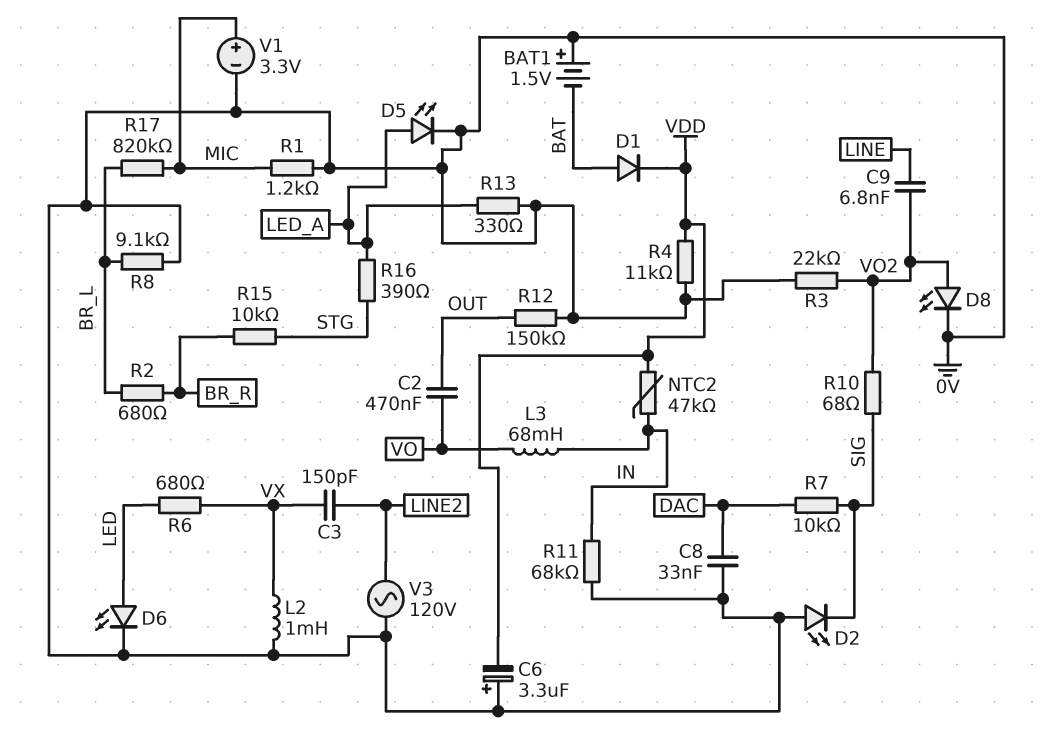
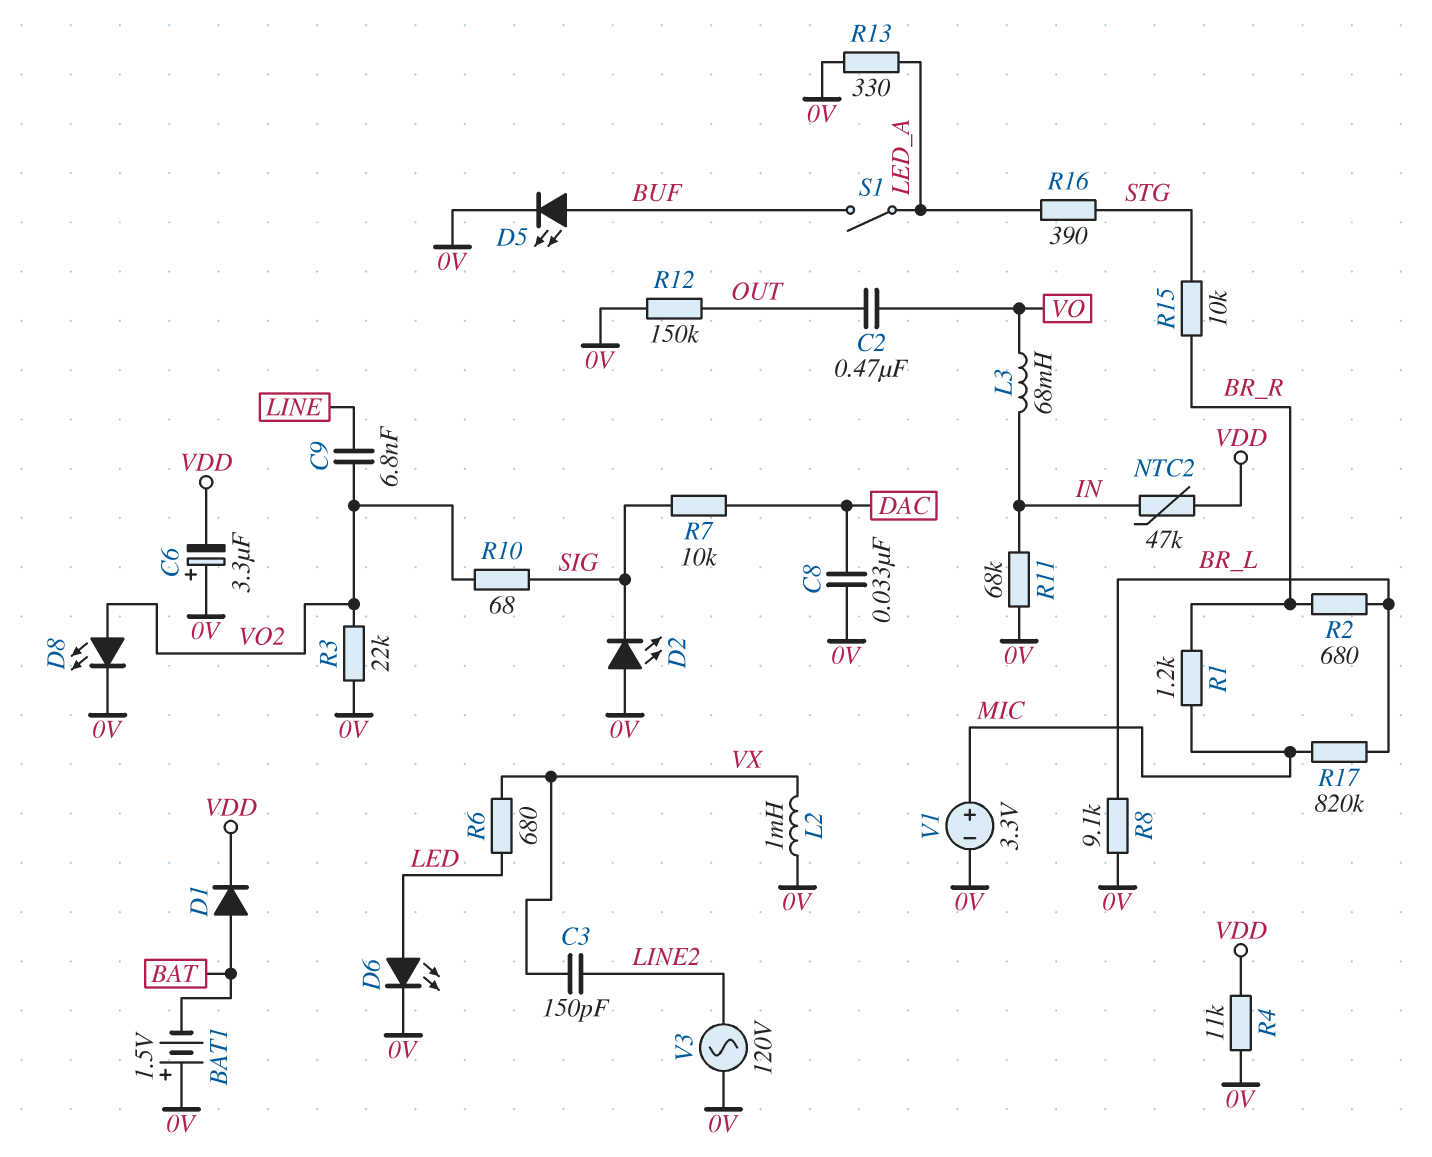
D5: LED (A LED_A, K 0V) -> LED (A BUF, K 0V)
R1: 1.2k (0V, MIC) -> 1.2k (BR_R, MIC)
S1: none -> switch (BUF, LED_A)

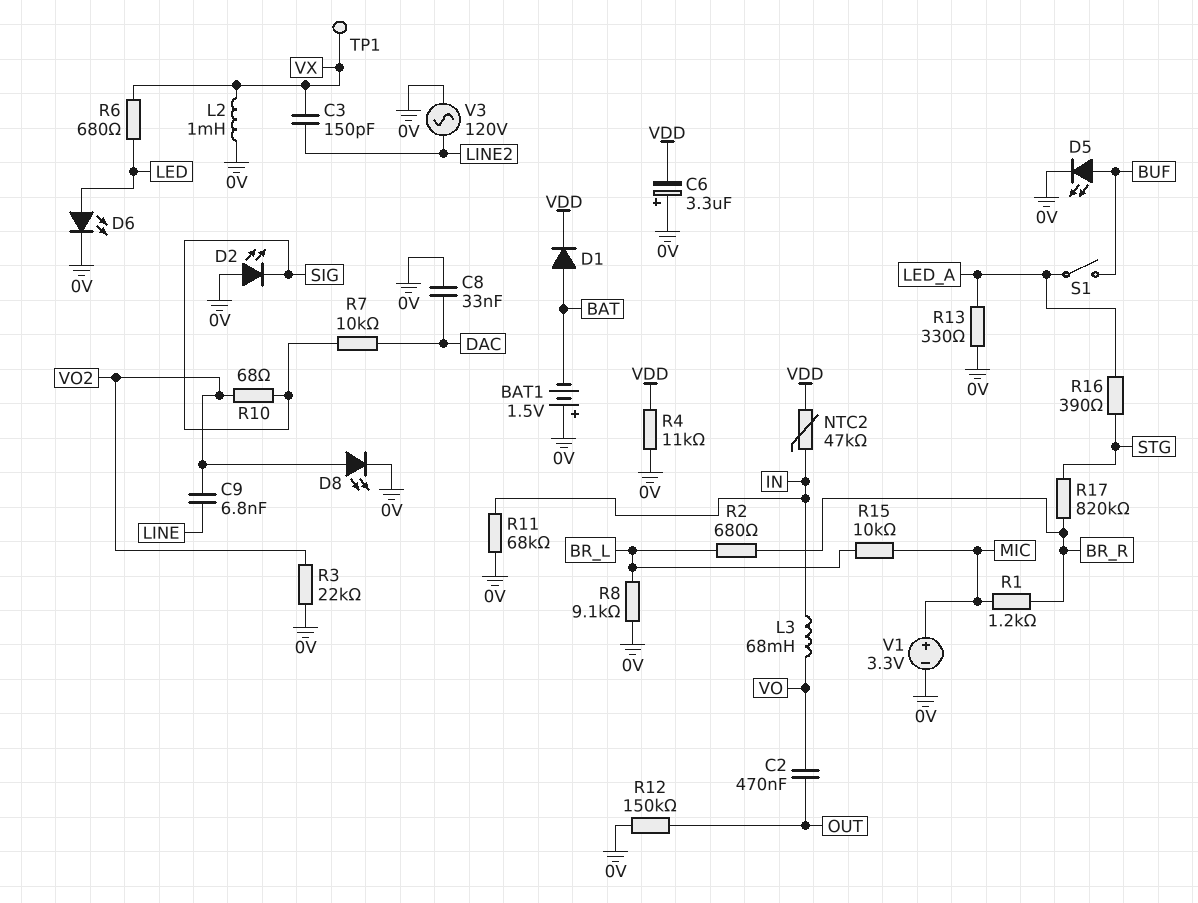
R15: 10k (BR_R, STG) -> 10k (BR_L, MIC)
R17: 820k (BR_L, MIC) -> 820k (BR_R, STG)
TP1: none -> test point (VX)

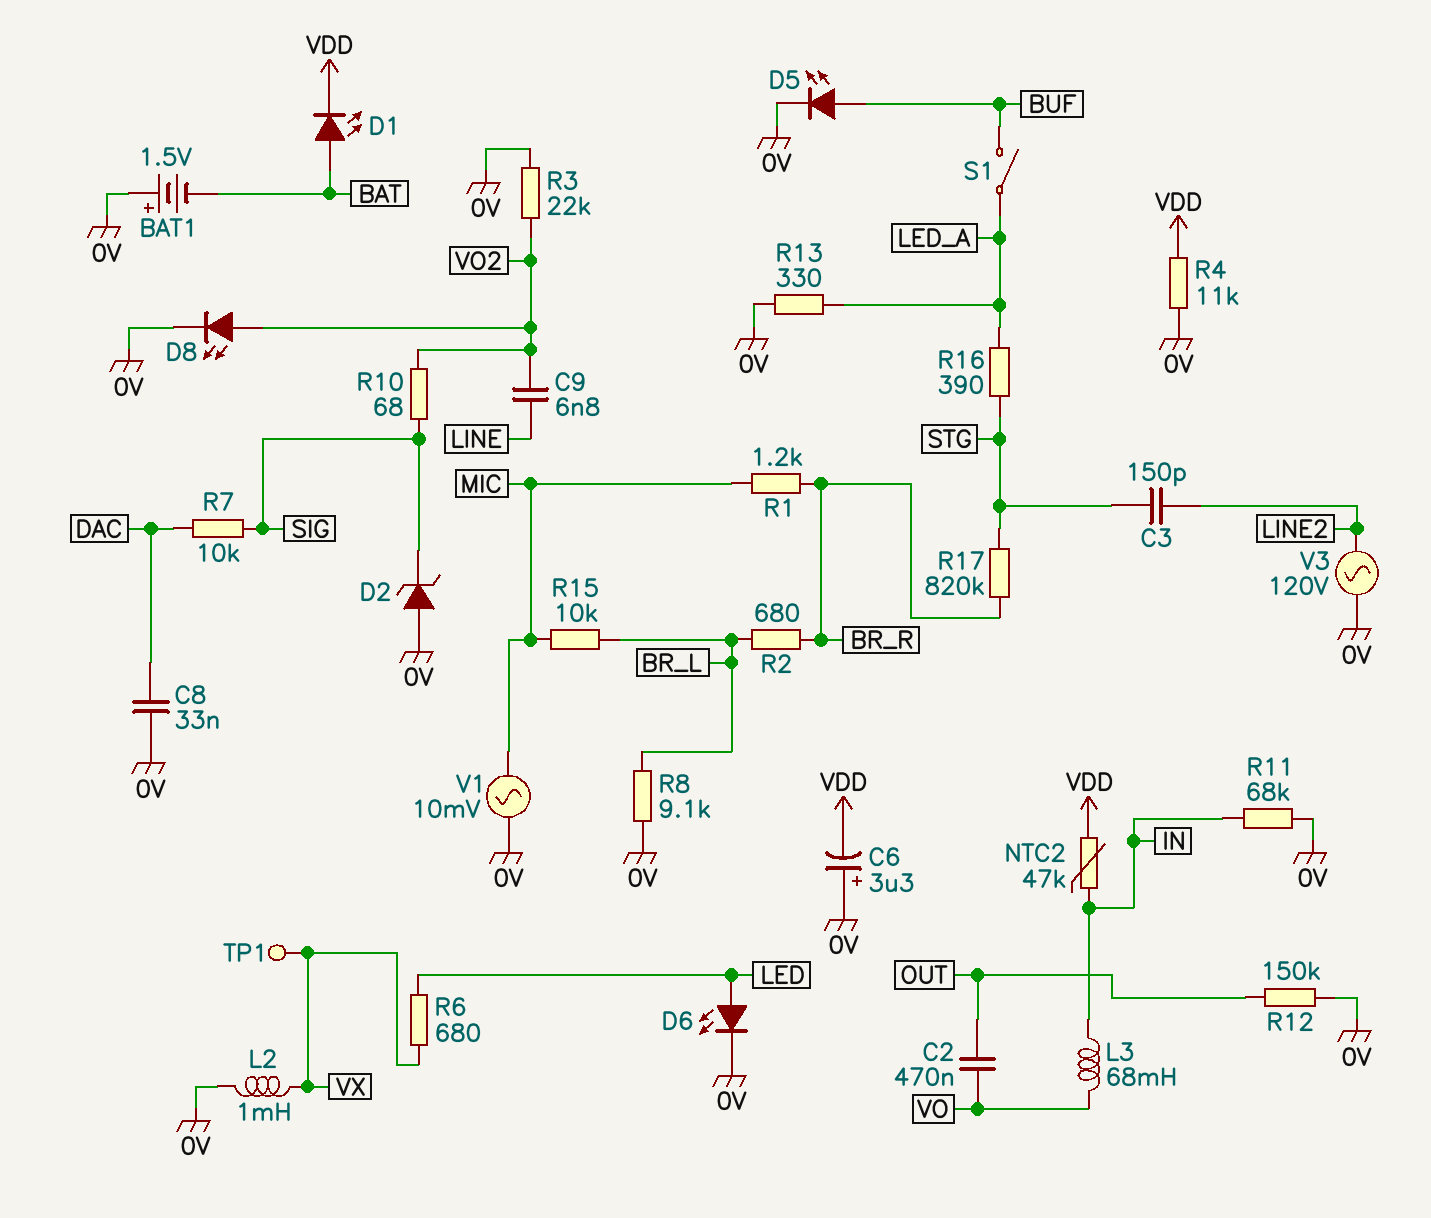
C3: 150pF (LINE2, VX) -> 150pF (LINE2, STG)
D1: diode (A BAT, K VDD) -> LED (A BAT, K VDD)
D2: LED (A 0V, K SIG) -> zener (A 0V, K SIG)
V1: 3.3V (plus MIC, minus 0V) -> AC 10mV (0V, MIC)

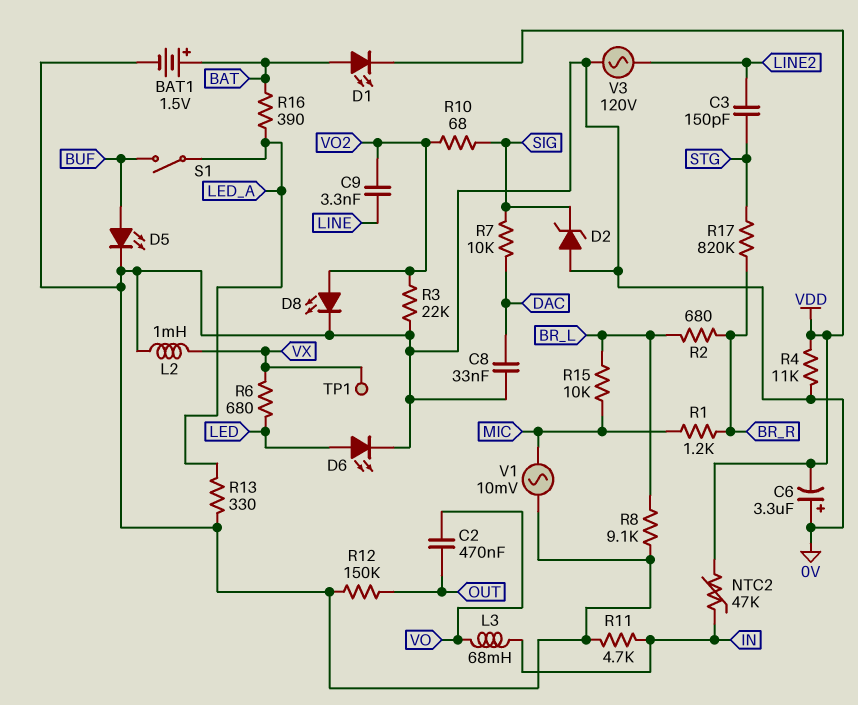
BAT1: 1.5V (plus 0V, minus BAT) -> 1.5V (plus BAT, minus 0V)
C9: 6.8nF (LINE, VO2) -> 3.3nF (LINE, VO2)
R11: 68k (0V, IN) -> 4.7k (0V, IN)
R16: 390 (LED_A, STG) -> 390 (BAT, LED_A)

